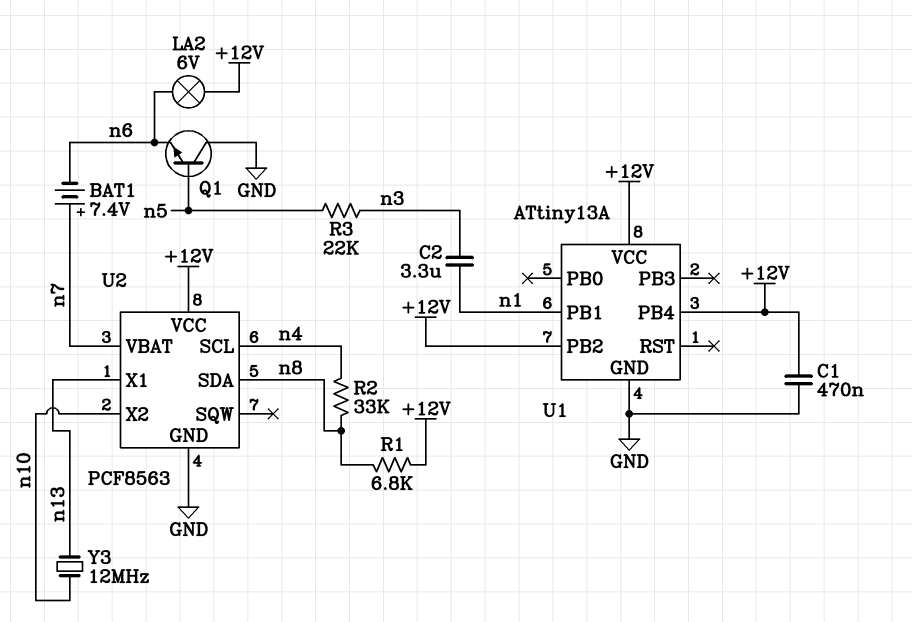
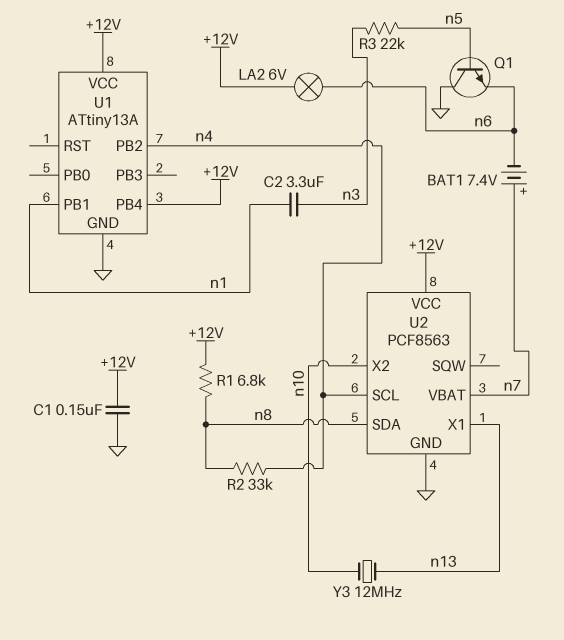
C1: 470nF (+12V, GND) -> 150nF (+12V, GND)
U1 pin PB2: +12V -> n4

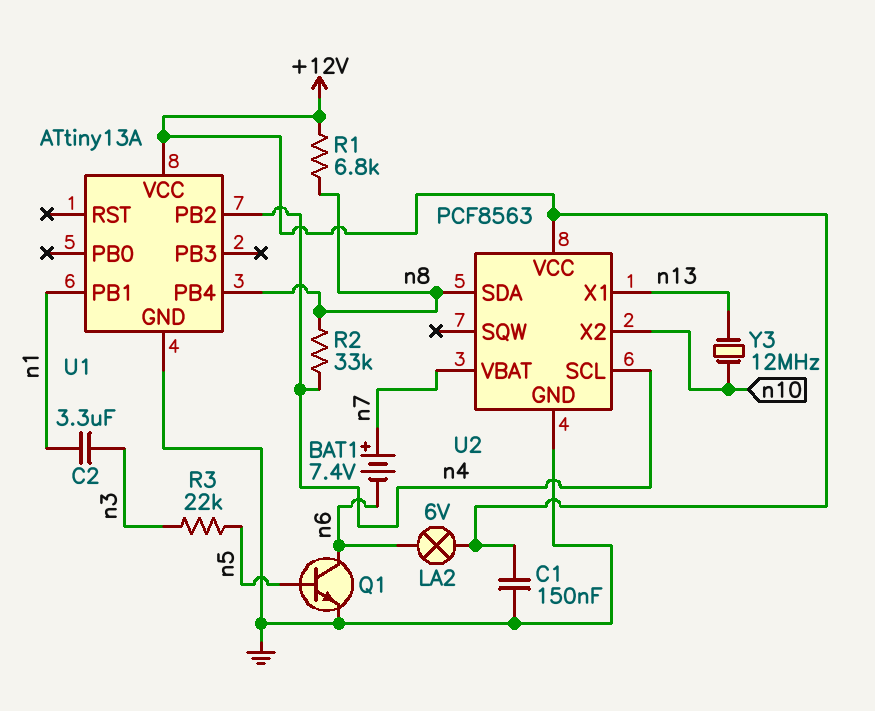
Q1: NPN (B n5, C GND, E n6) -> NPN (B n5, C n6, E GND)
U1 pin PB4: +12V -> n8

